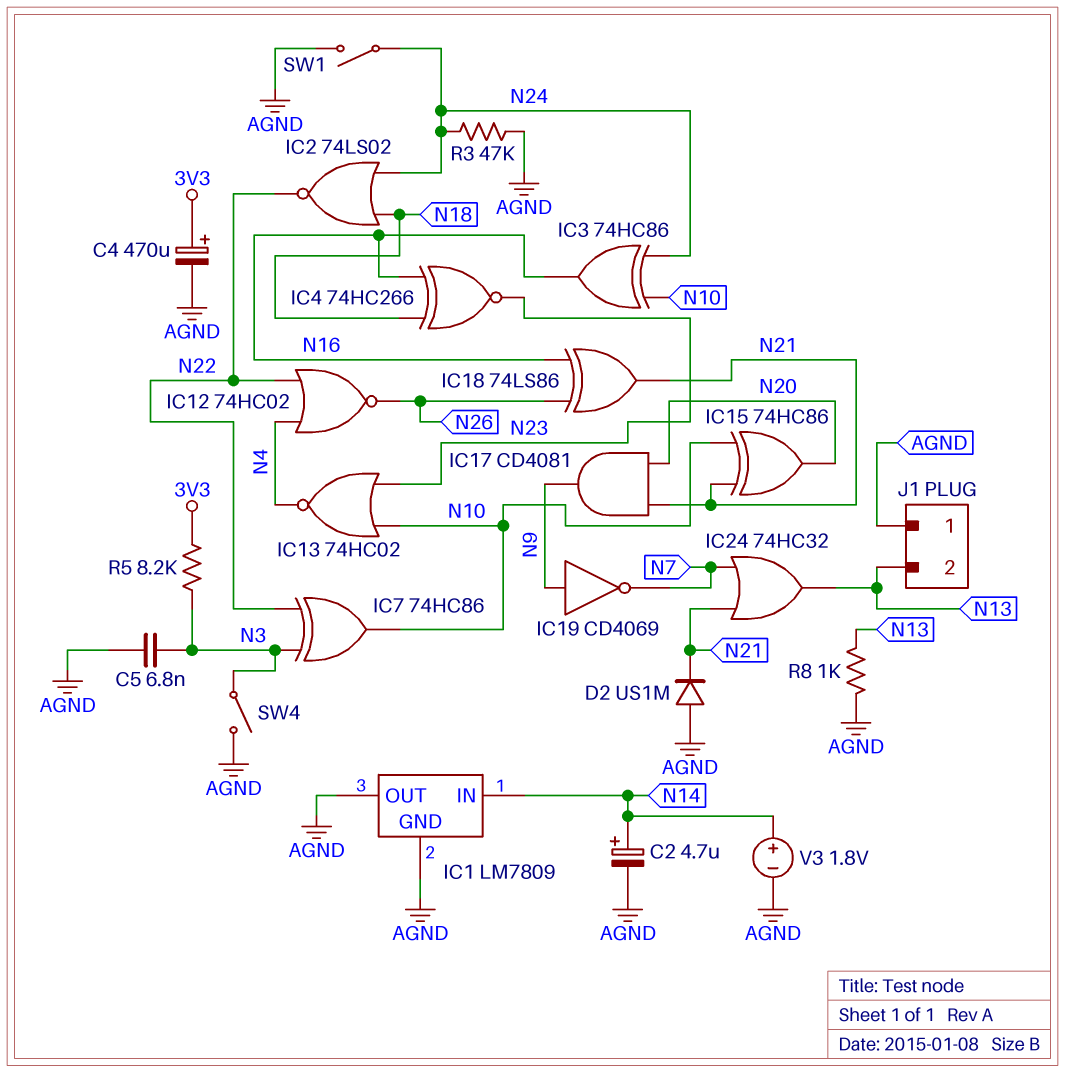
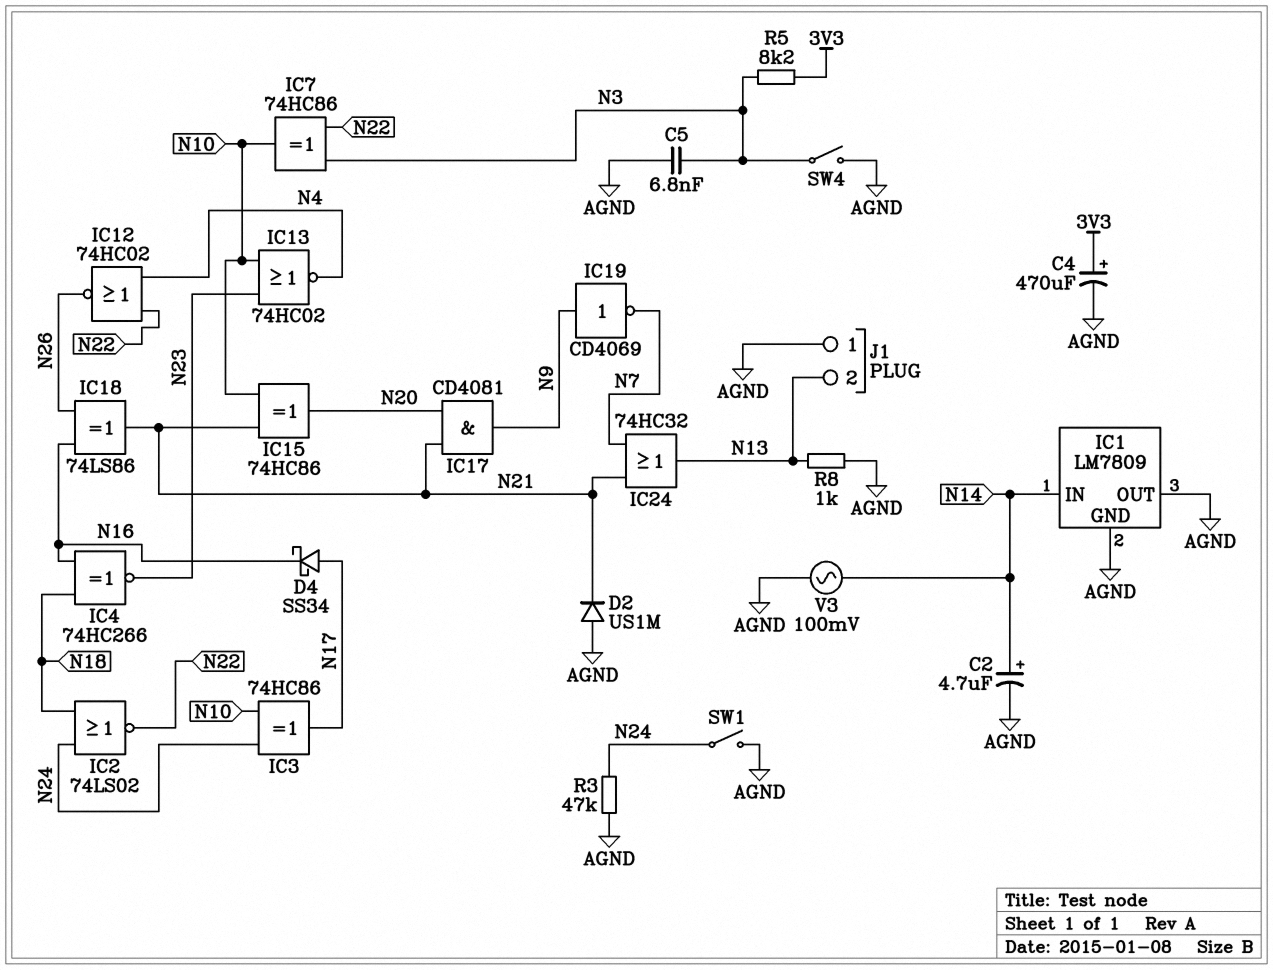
D4: none -> schottky SS34 (A N17, K N16)
IC3: XOR 74HC86 (in N10, in N24, out N16) -> XOR 74HC86 (in N10, in N24, out N17)
V3: 1.8V (plus N14, minus AGND) -> AC 100mV (AGND, N14)

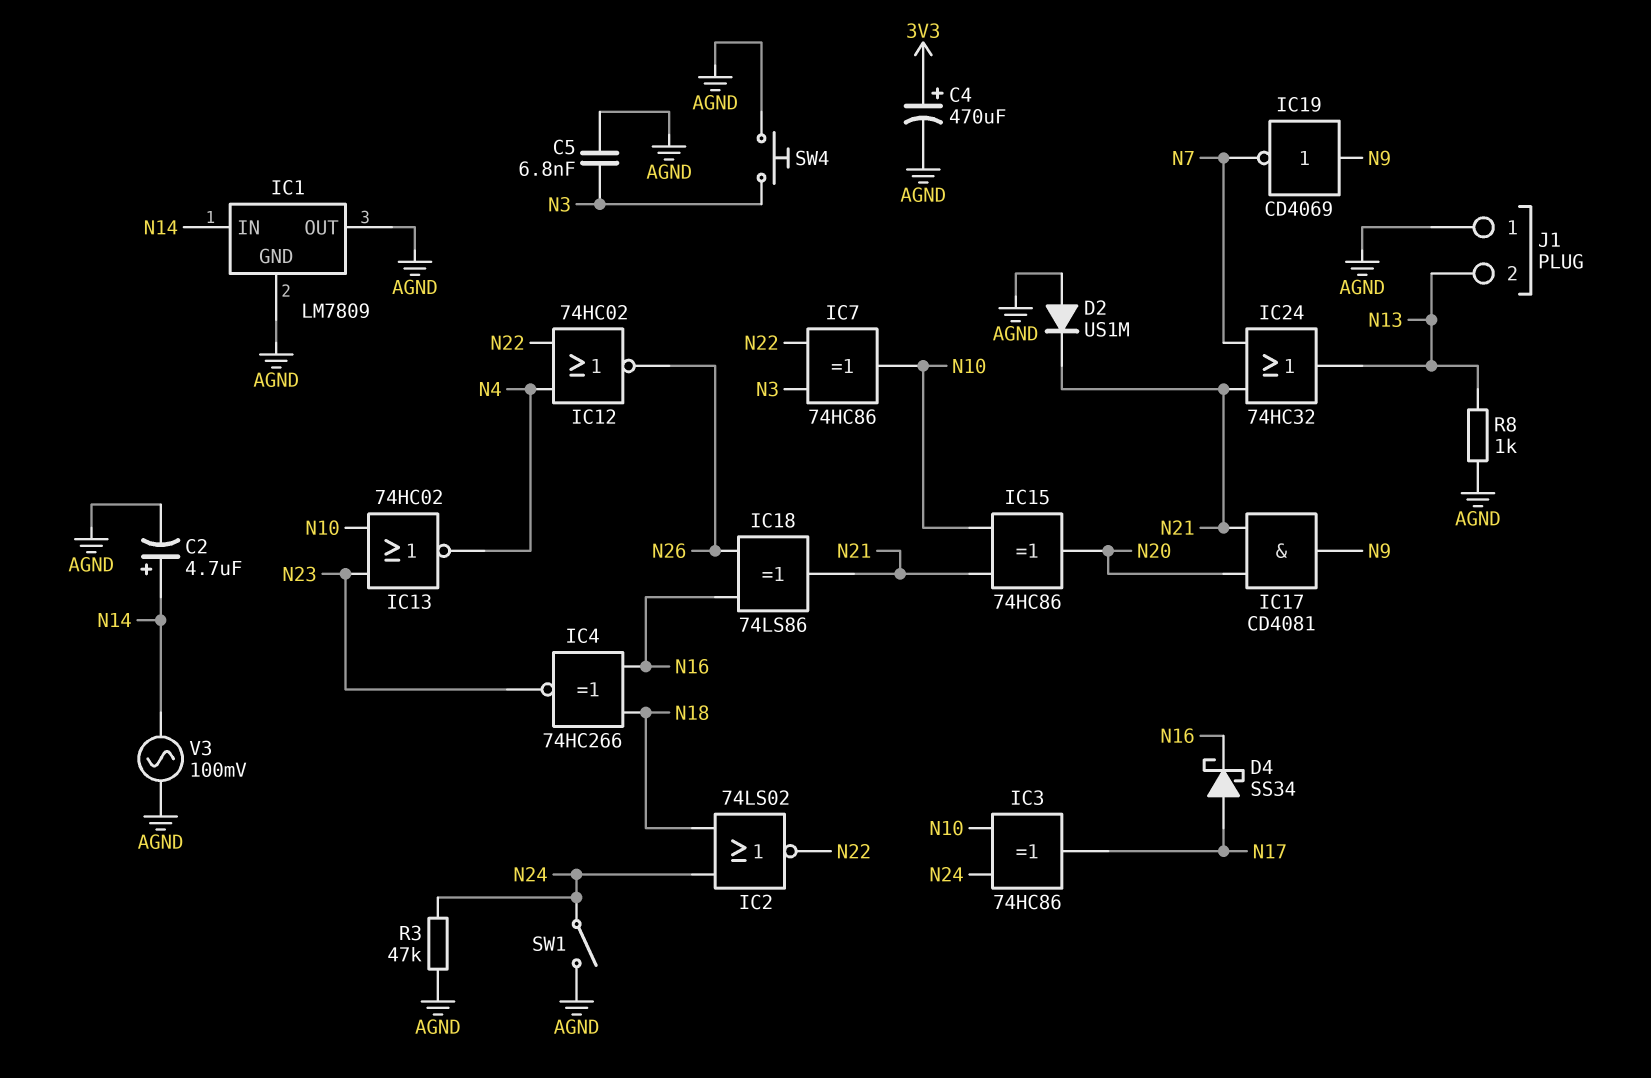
R5: 8.2k (3V3, N3) -> none
SW4: switch (AGND, N3) -> button (AGND, N3)

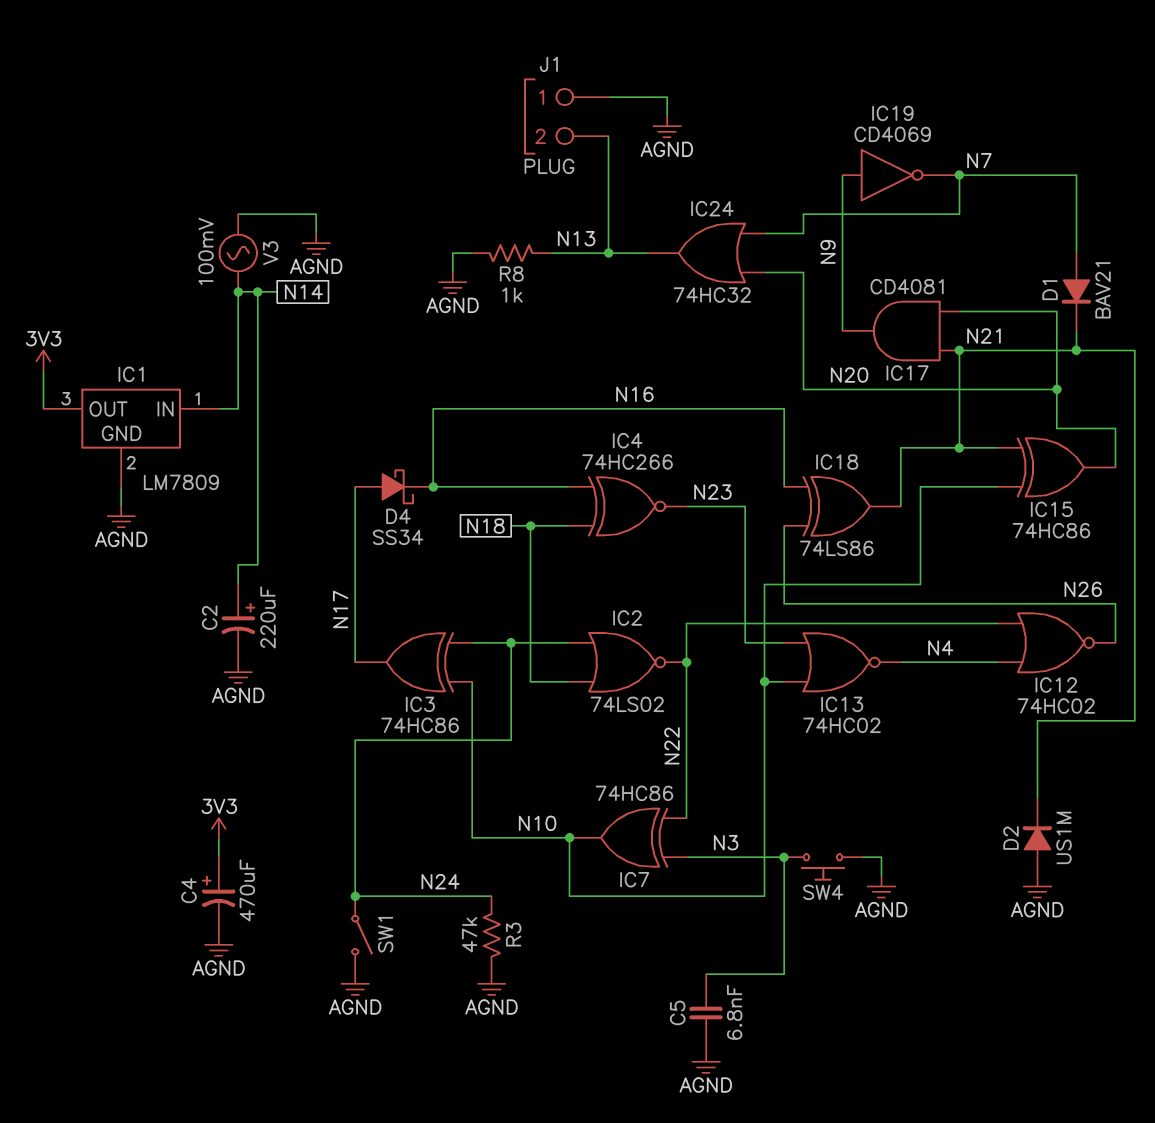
C2: 4.7uF (plus N14, minus AGND) -> 220uF (plus N14, minus AGND)
D1: none -> diode BAV21 (A N7, K N21)
IC1 pin OUT: AGND -> 3V3
IC24: OR 74HC32 (in N7, in N21, out N13) -> OR 74HC32 (in N7, in N20, out N13)

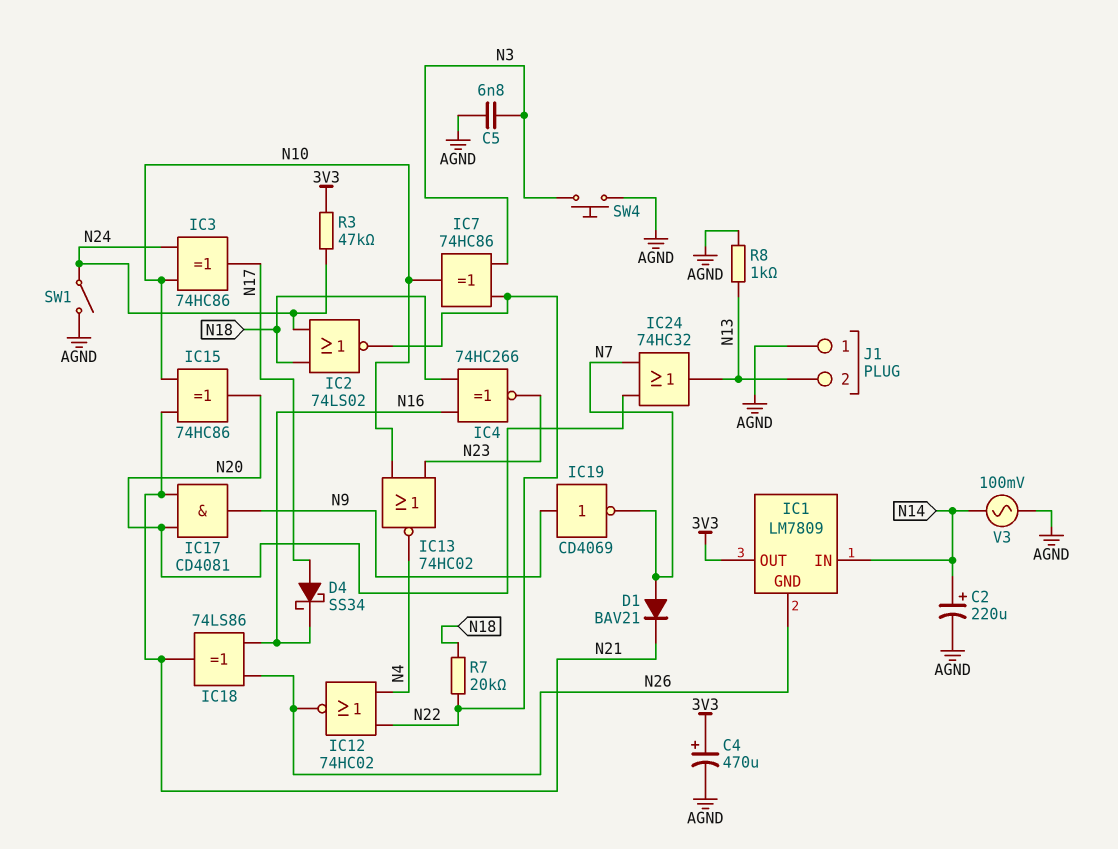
D2: diode US1M (A AGND, K N21) -> none
IC1 pin GND: AGND -> N26
R3: 47k (AGND, N24) -> 47k (3V3, N24)
R7: none -> 20k (N18, N22)

